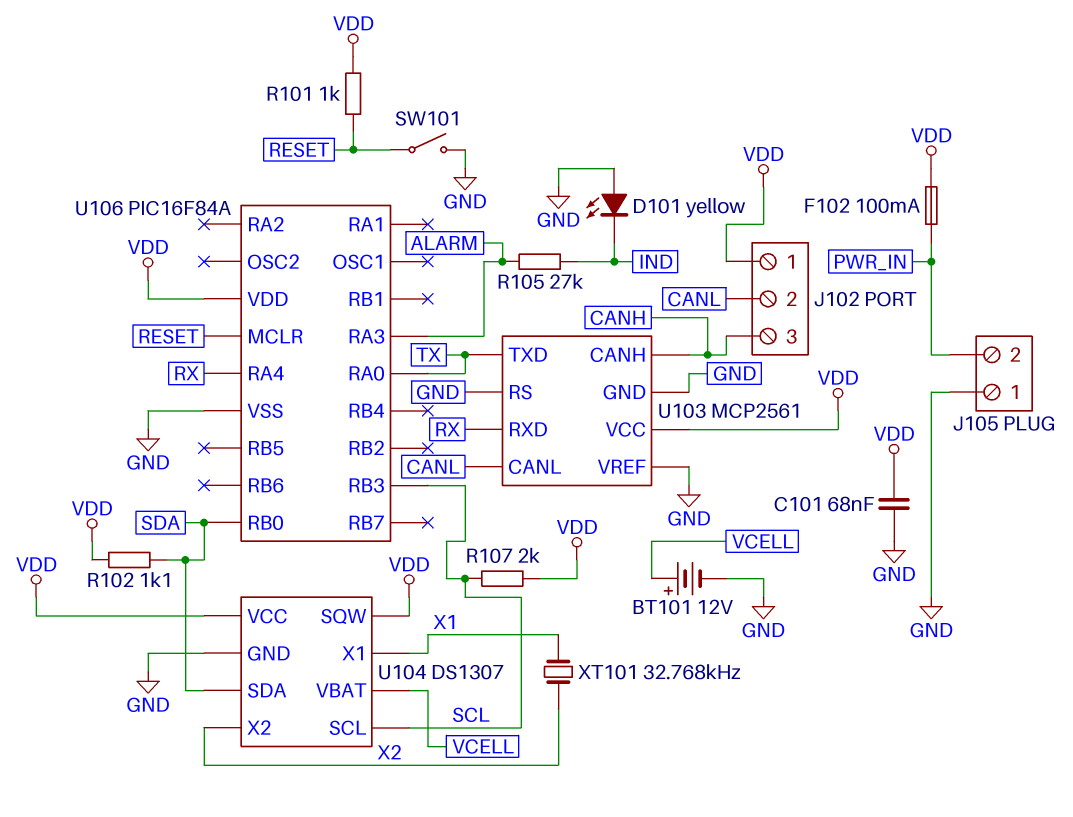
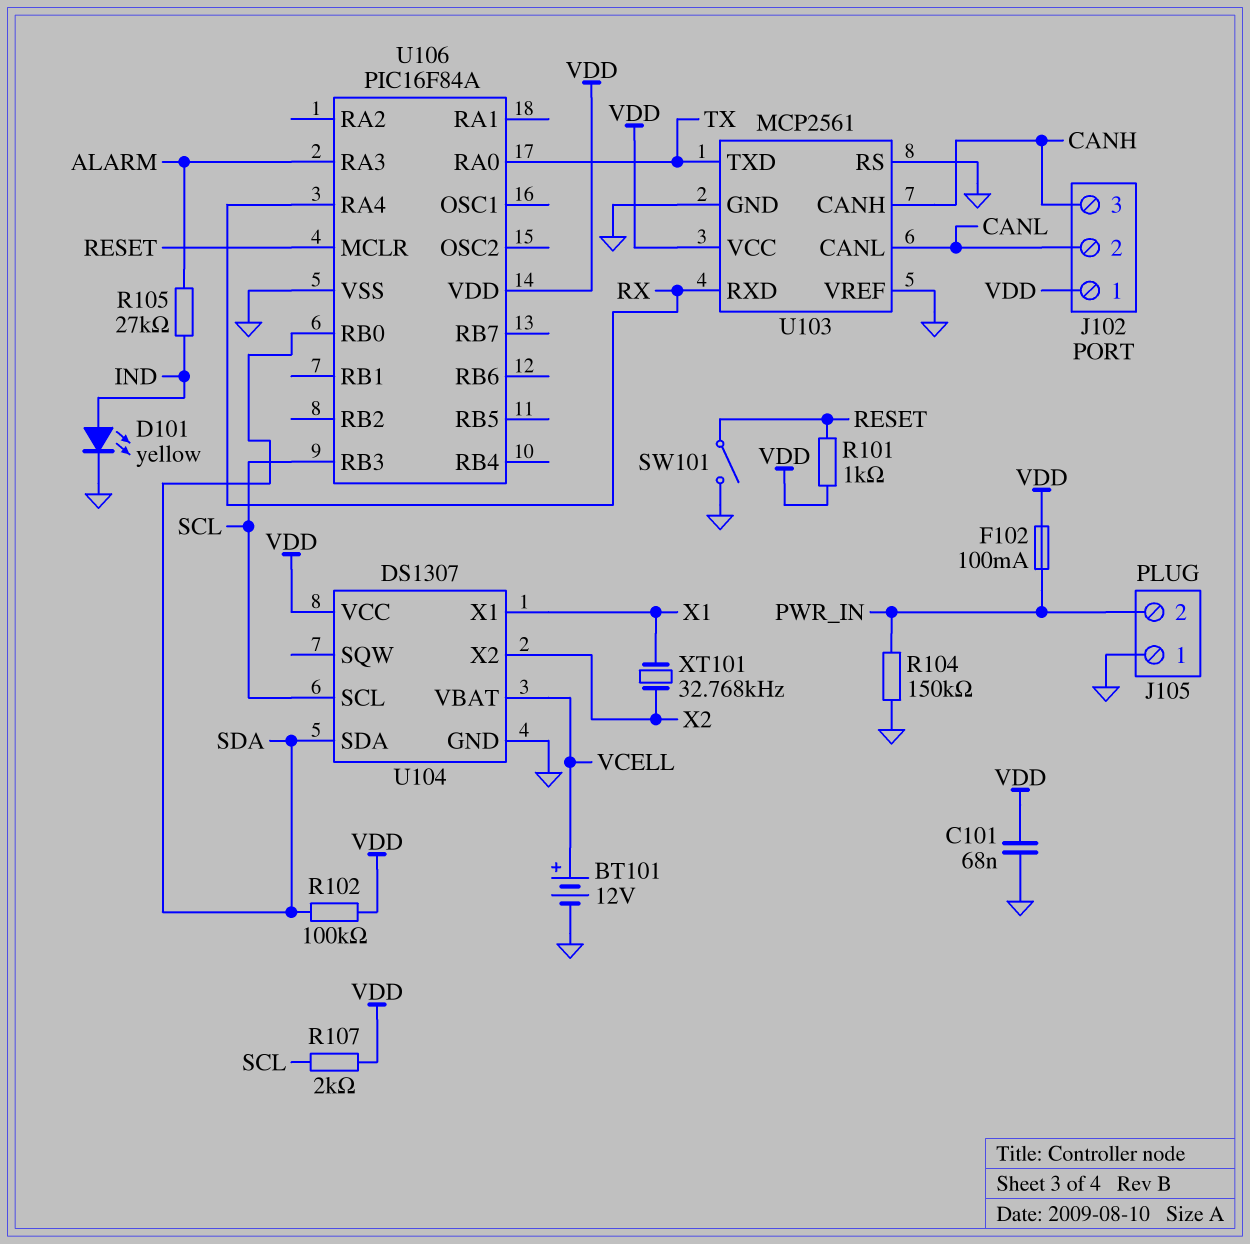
D101: LED yellow (A GND, K IND) -> LED yellow (A IND, K GND)
R102: 1.1k (SDA, VDD) -> 100k (SDA, VDD)
R104: none -> 150k (GND, PWR_IN)
U104 pin SQW: VDD -> none

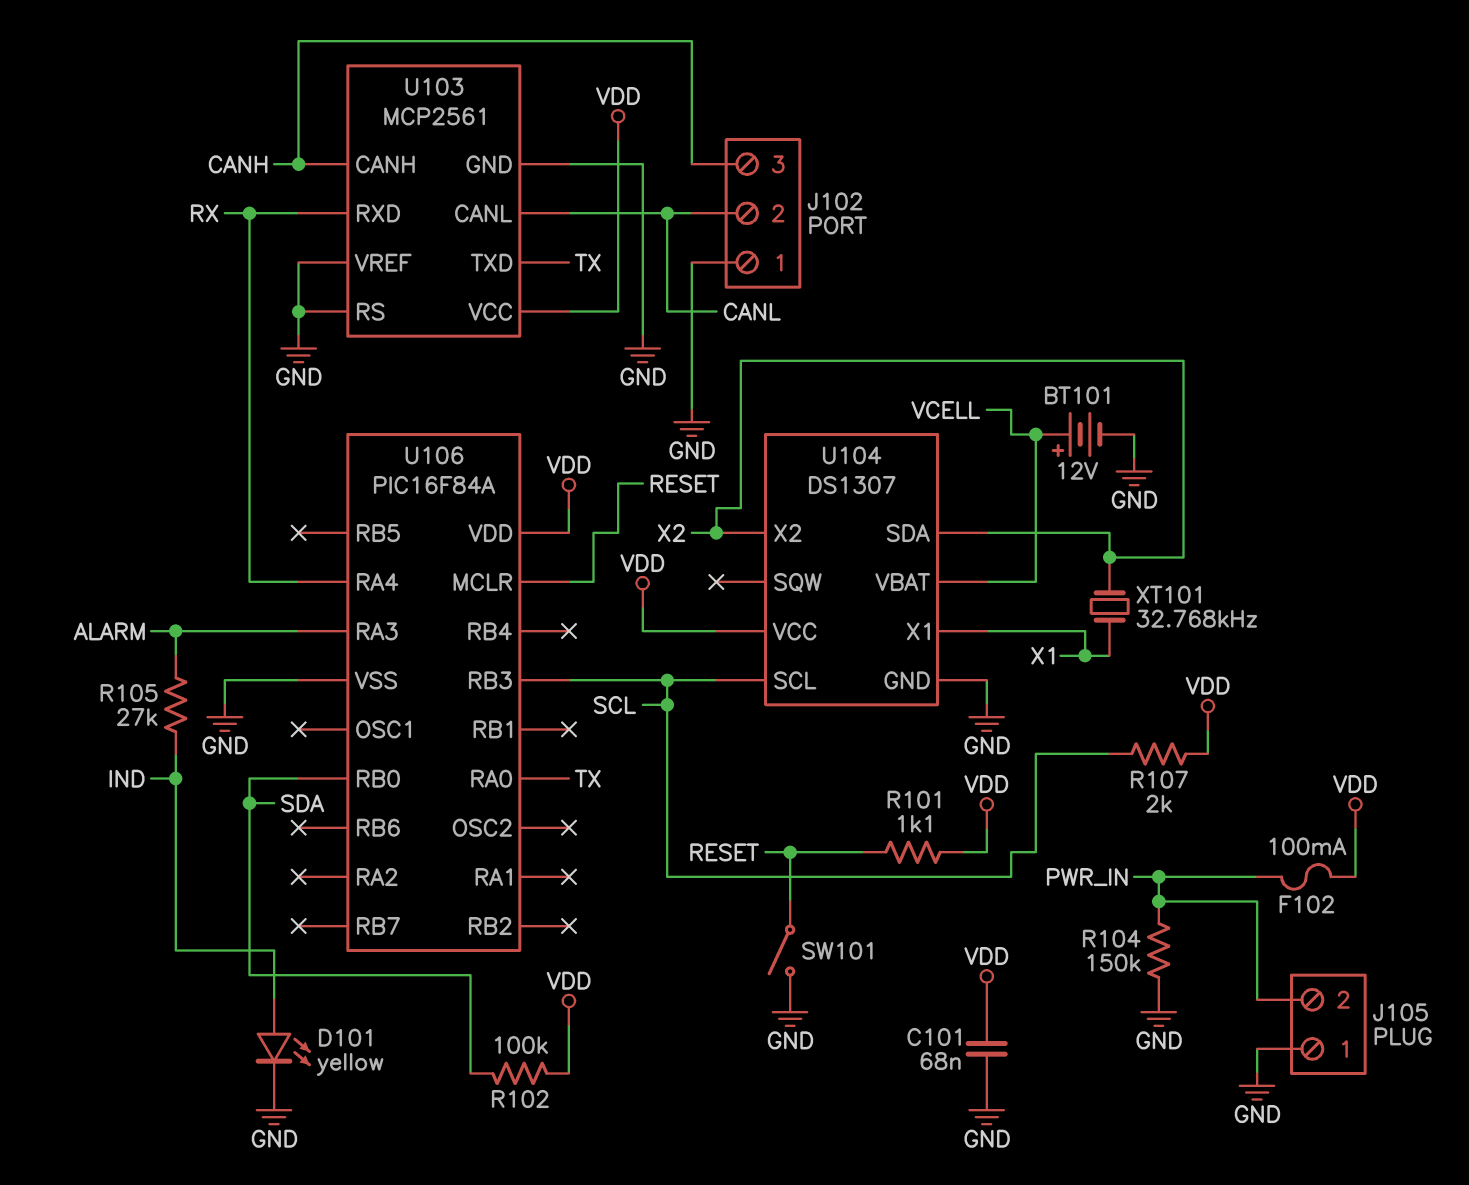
J102 pin 1: VDD -> GND
R101: 1k (RESET, VDD) -> 1.1k (RESET, VDD)
U104 pin SDA: SDA -> X2

